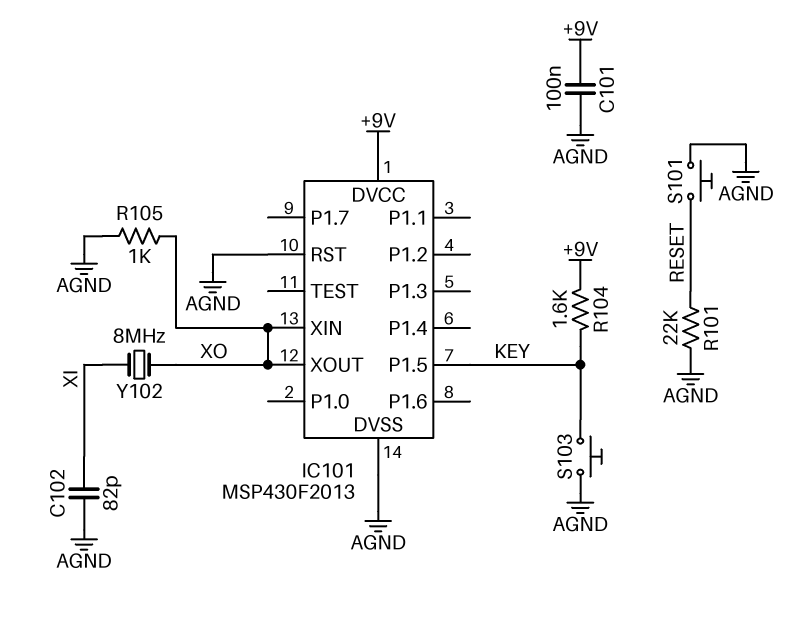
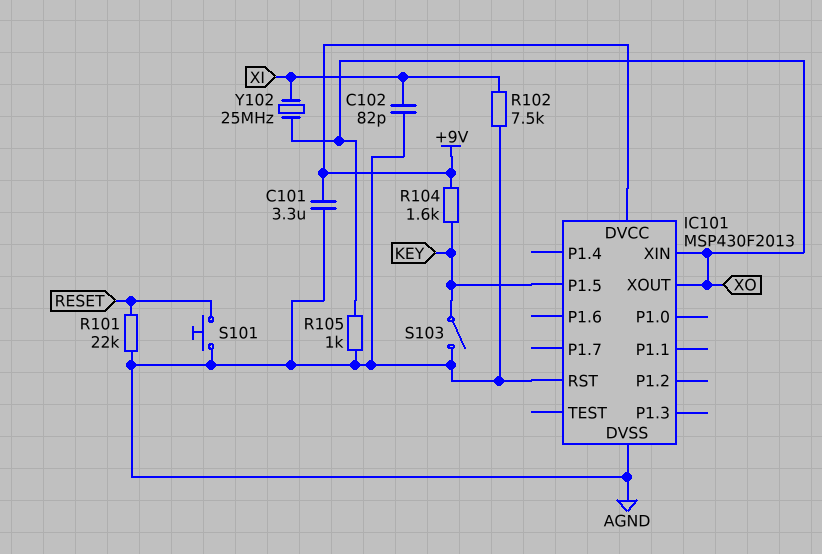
C101: 100nF (+9V, AGND) -> 3.3uF (+9V, AGND)
R102: none -> 7.5k (AGND, XI)
S103: button (AGND, KEY) -> switch (AGND, KEY)
Y102: 8MHz (XI, XO) -> 25MHz (XI, XO)

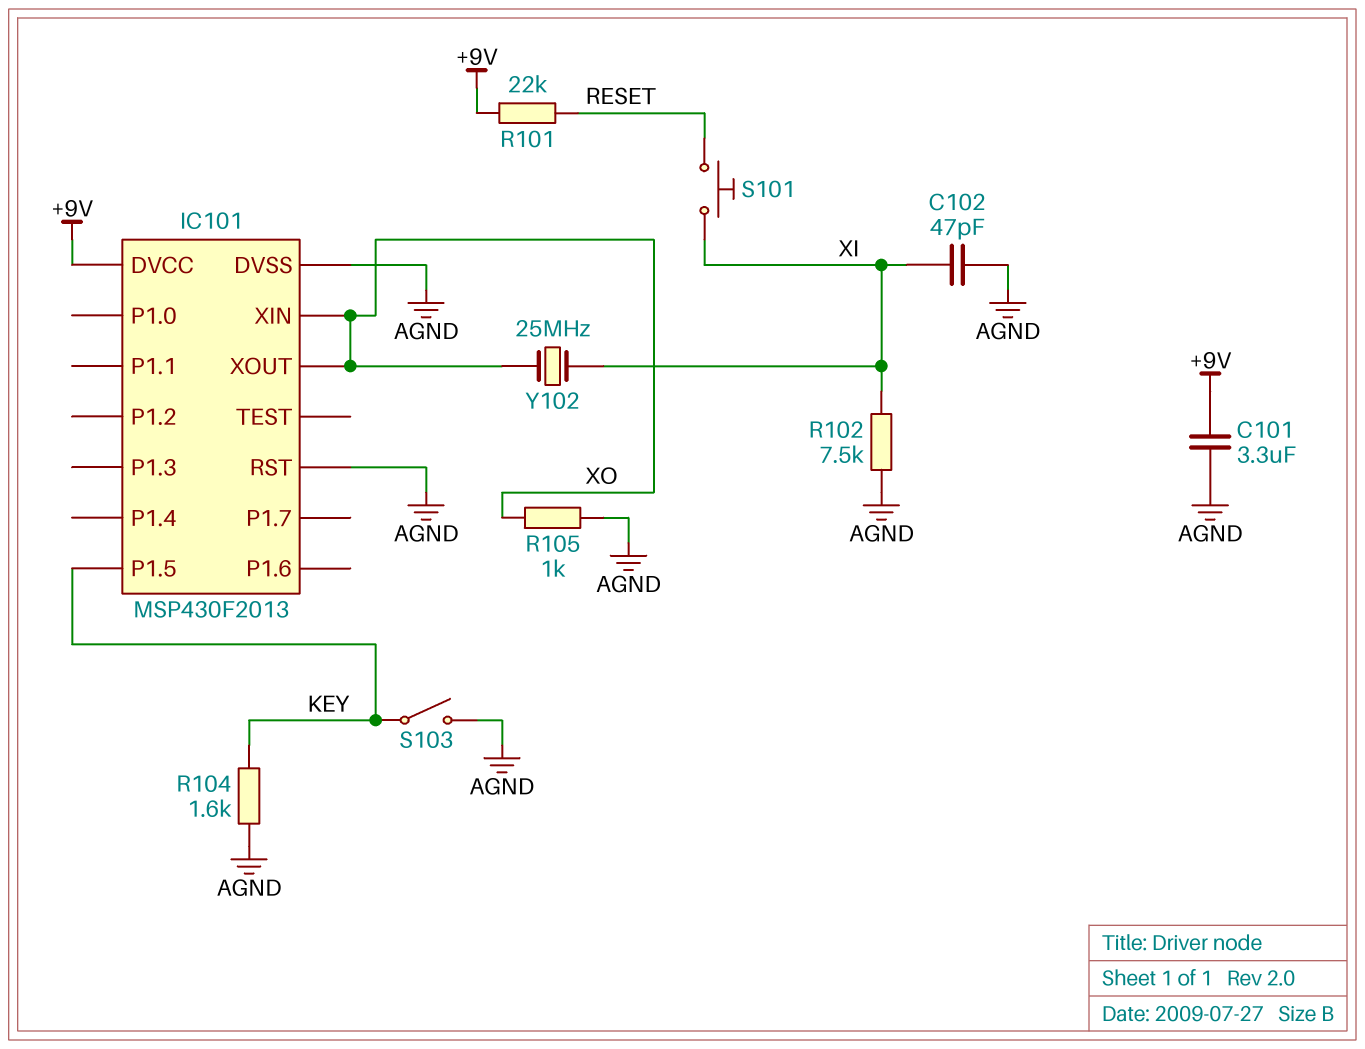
C102: 82pF (AGND, XI) -> 47pF (AGND, XI)
R101: 22k (AGND, RESET) -> 22k (+9V, RESET)
R104: 1.6k (+9V, KEY) -> 1.6k (AGND, KEY)
S101: button (AGND, RESET) -> button (RESET, XI)

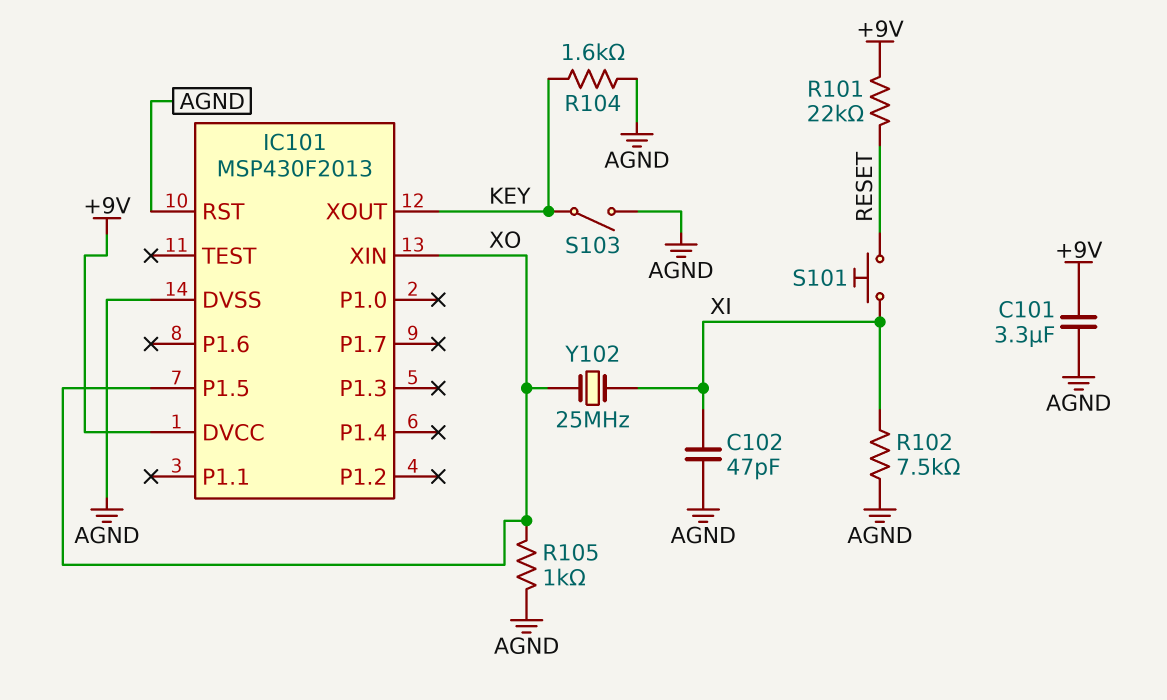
IC101 pin P1.5: KEY -> XO
IC101 pin XOUT: XO -> KEY

